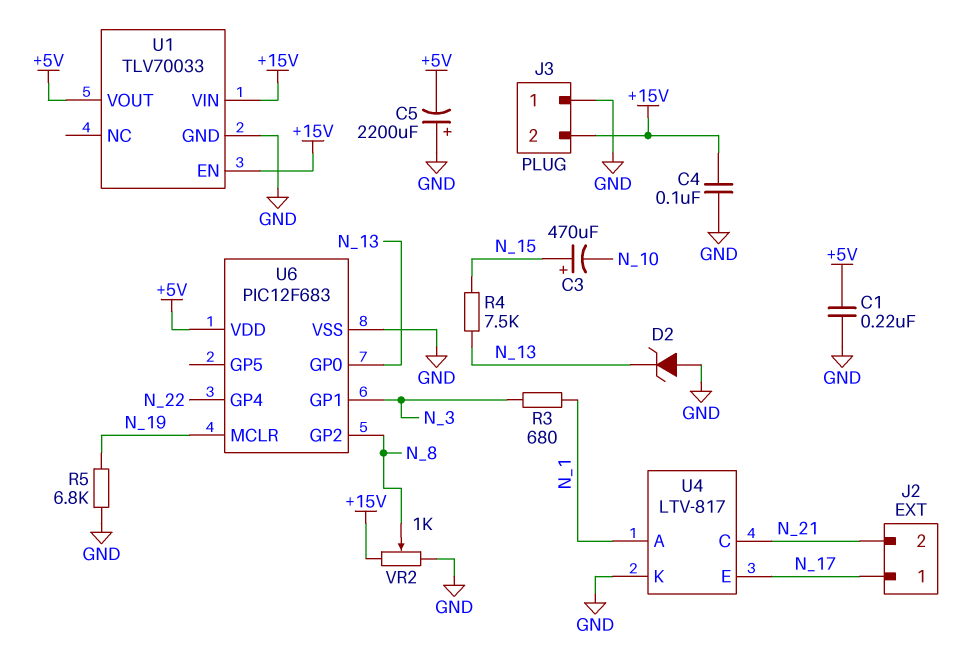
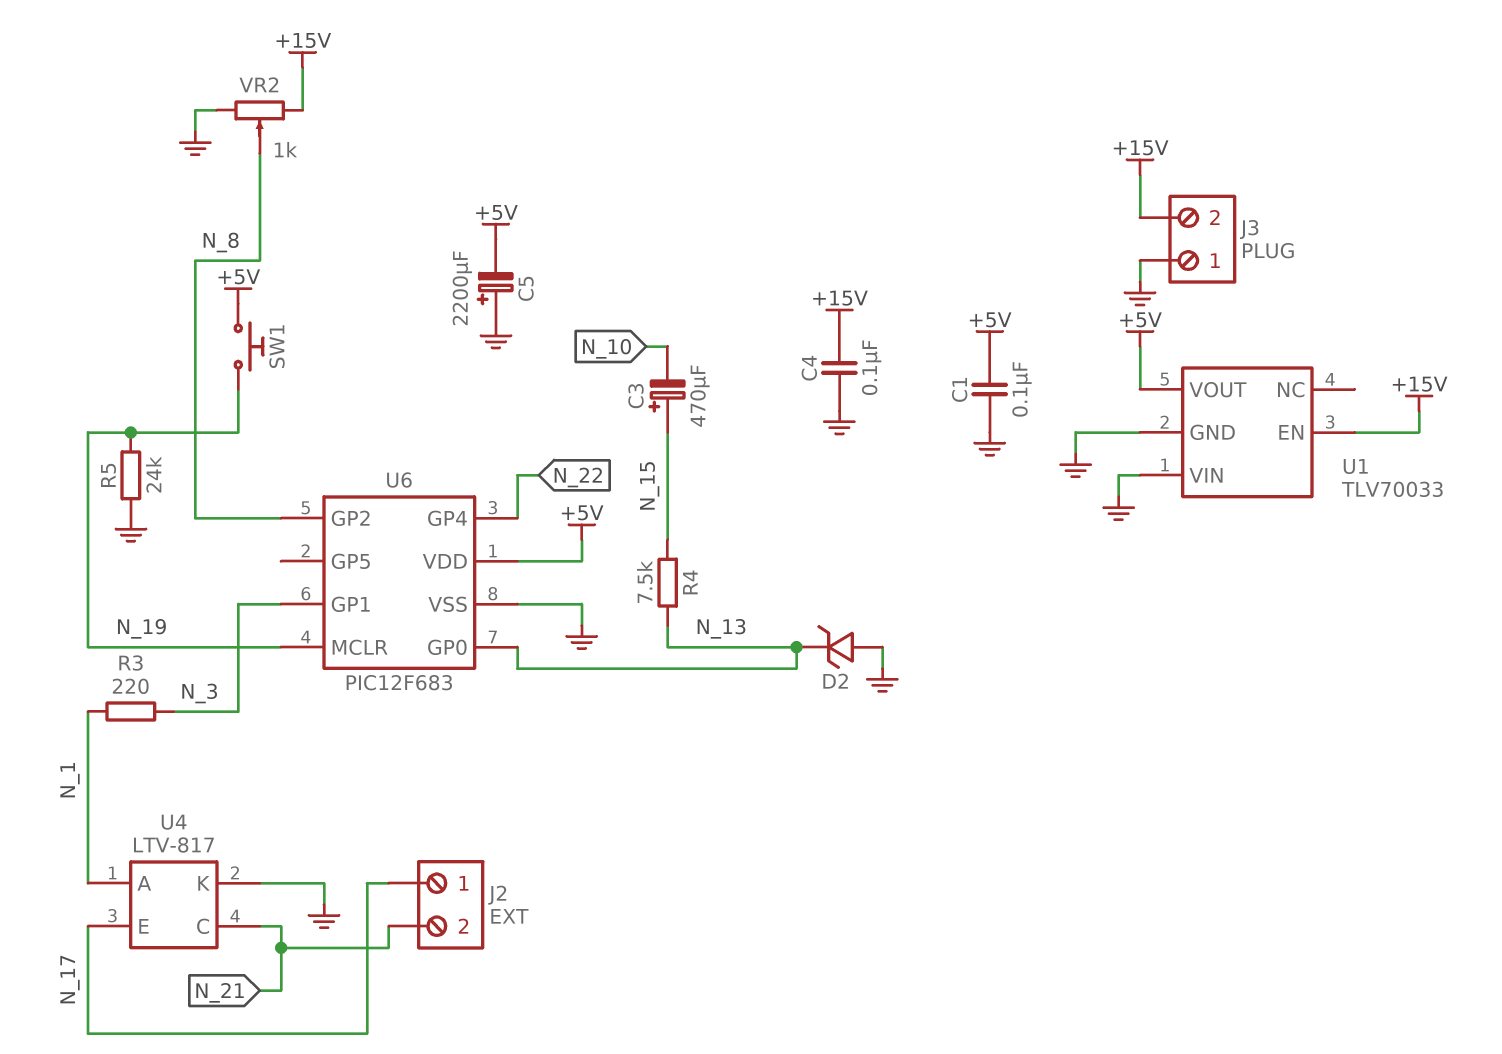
C1: 220nF (+5V, GND) -> 100nF (+5V, GND)
R3: 680 (N_1, N_3) -> 220 (N_1, N_3)
R5: 6.8k (GND, N_19) -> 24k (GND, N_19)
SW1: none -> button (+5V, N_19)
U1 pin VIN: +15V -> GND

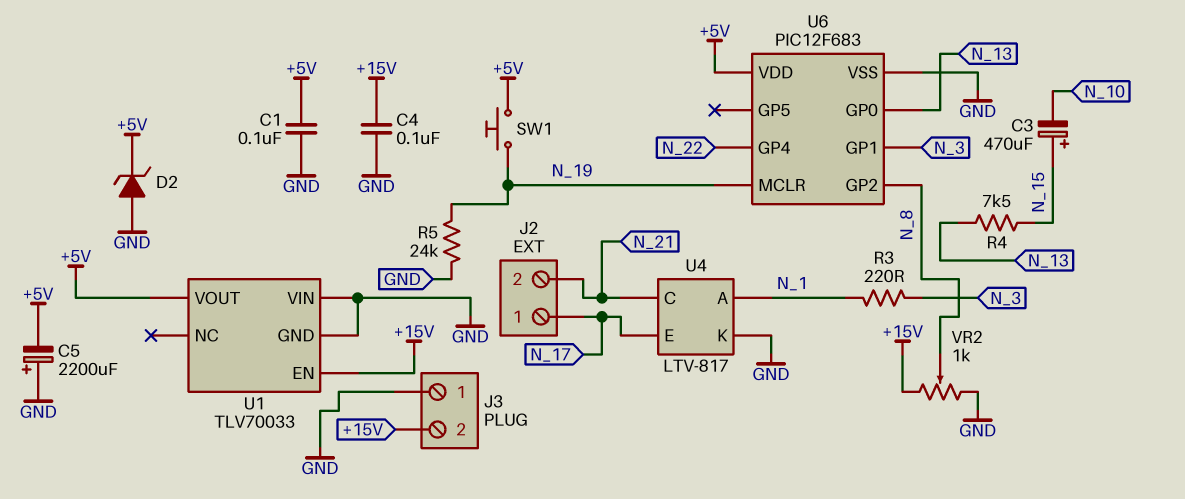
D2: zener (A GND, K N_13) -> zener (A GND, K +5V)

